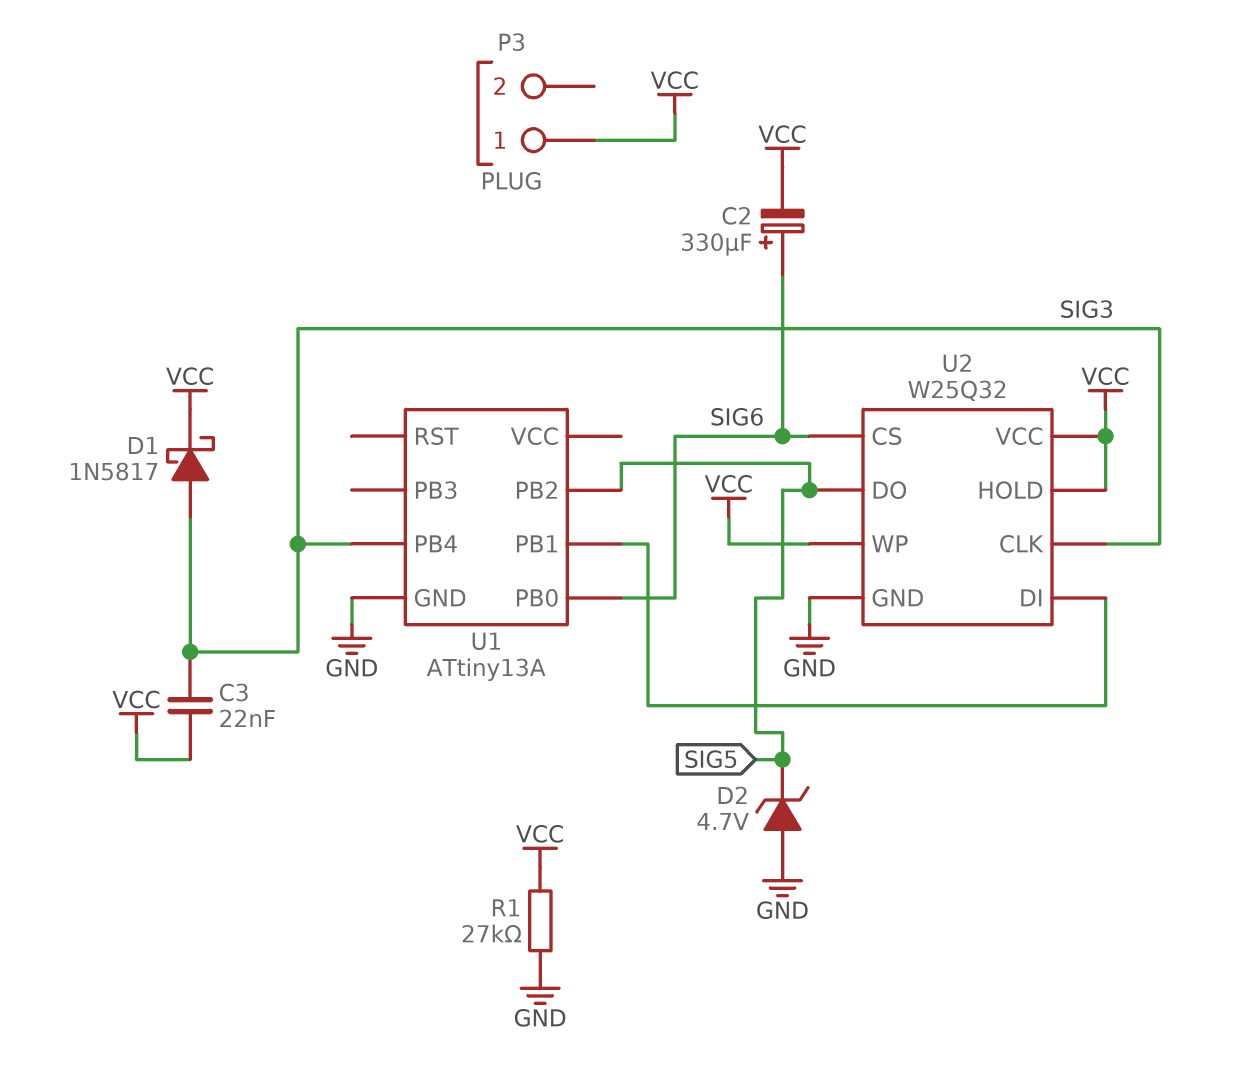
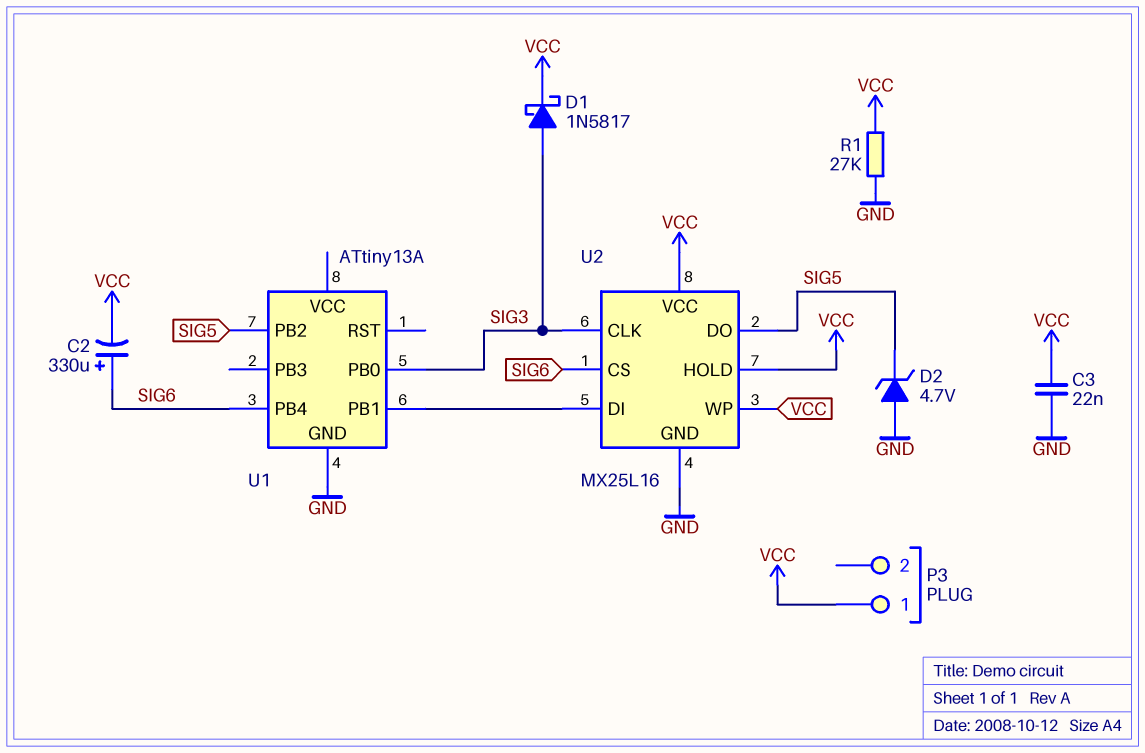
C3: 22nF (SIG3, VCC) -> 22nF (GND, VCC)
U1 pin PB0: SIG6 -> SIG3
U1 pin PB4: SIG3 -> SIG6
U2: W25Q32 -> MX25L16

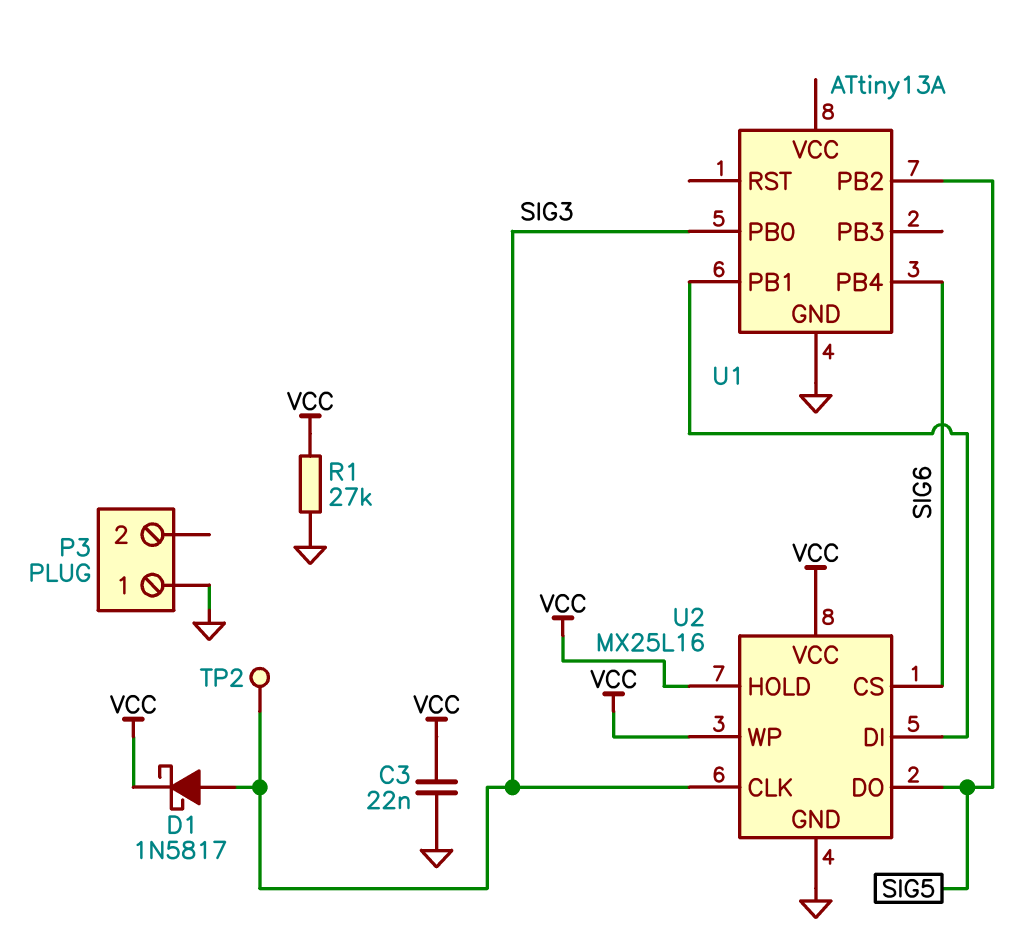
C2: 330uF (plus SIG6, minus VCC) -> none
D2: zener 4.7V (A GND, K SIG5) -> none
P3 pin 1: VCC -> GND
TP2: none -> test point (SIG3)

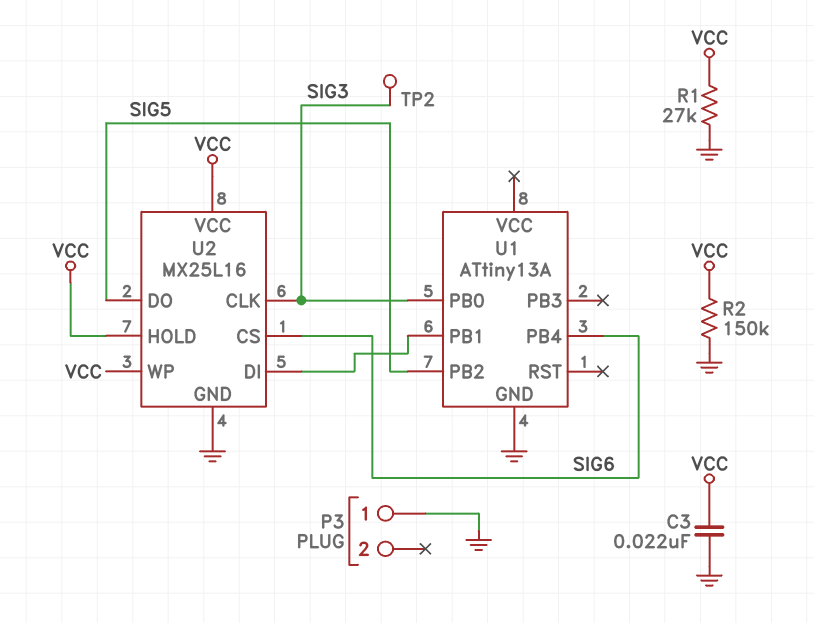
D1: schottky 1N5817 (A SIG3, K VCC) -> none
R2: none -> 150k (GND, VCC)

